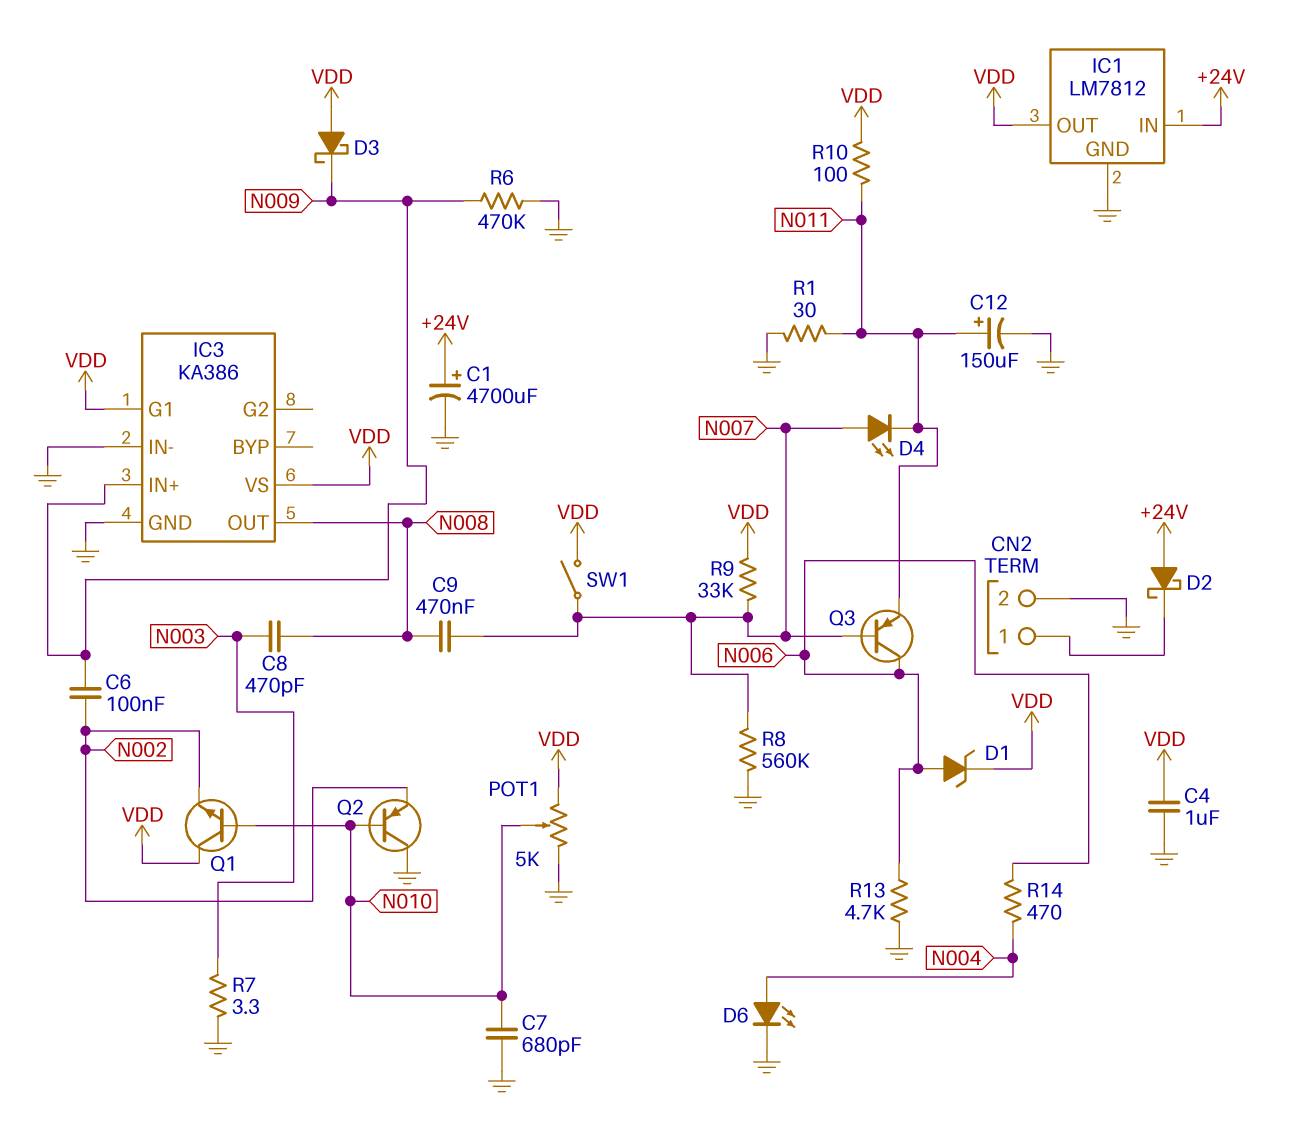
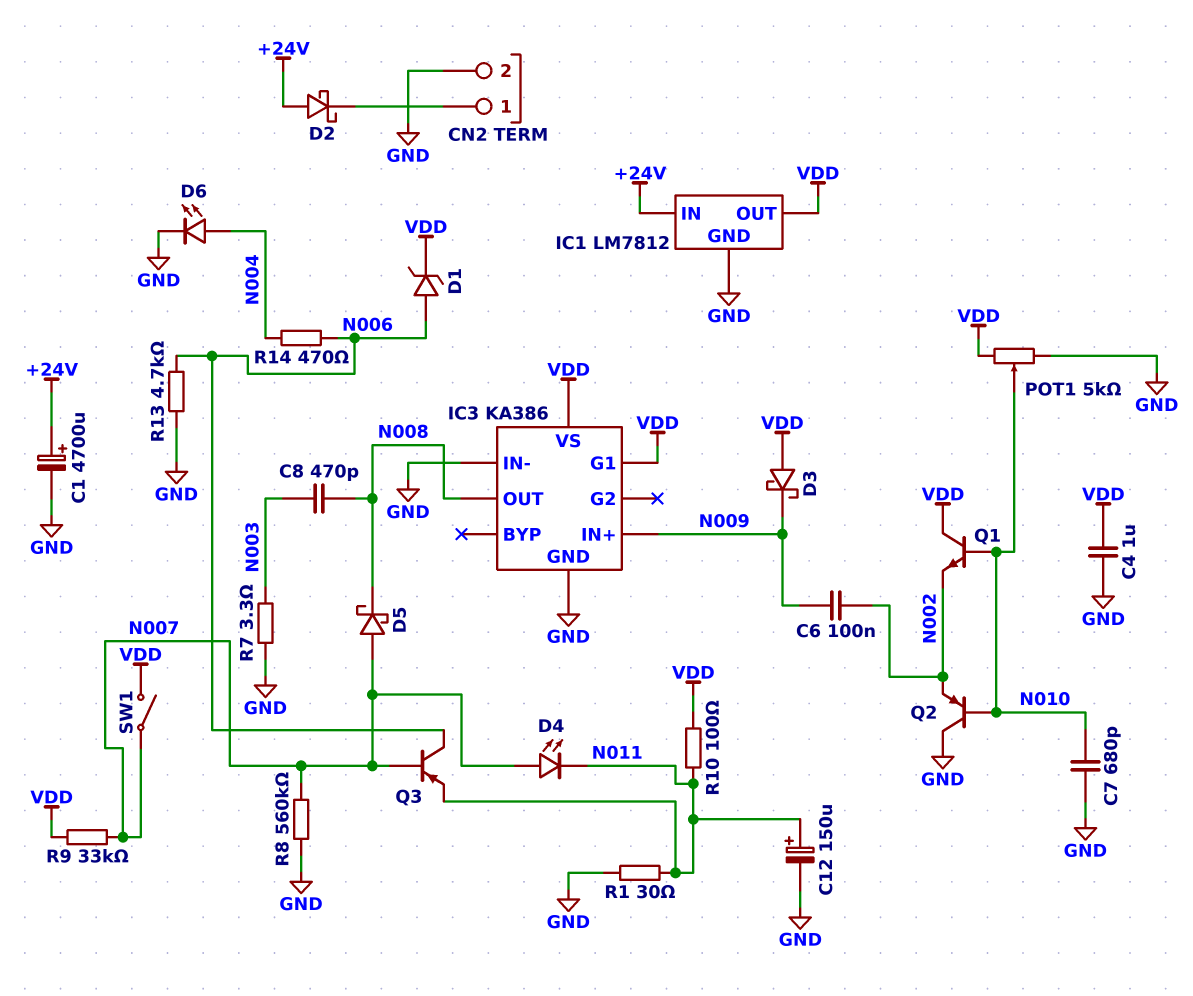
C9: 470nF (N007, N008) -> none
D5: none -> schottky (A N007, K N008)
R6: 470k (GND, N009) -> none

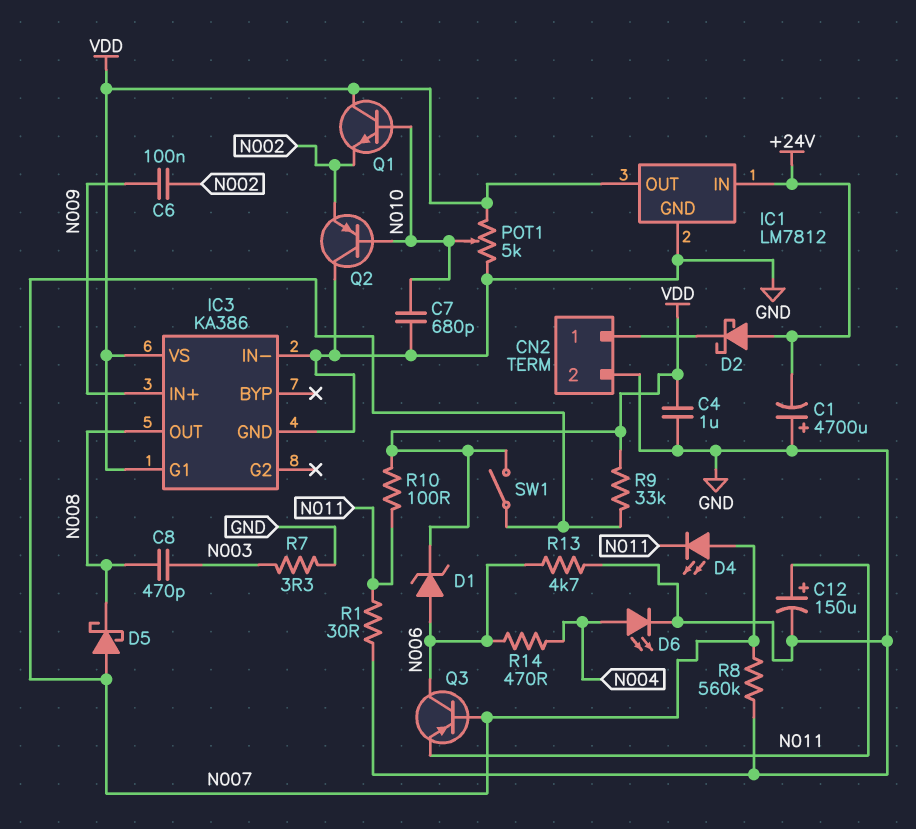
C1: 4700uF (plus +24V, minus GND) -> 4700uF (plus GND, minus +24V)
D3: schottky (A VDD, K N009) -> none

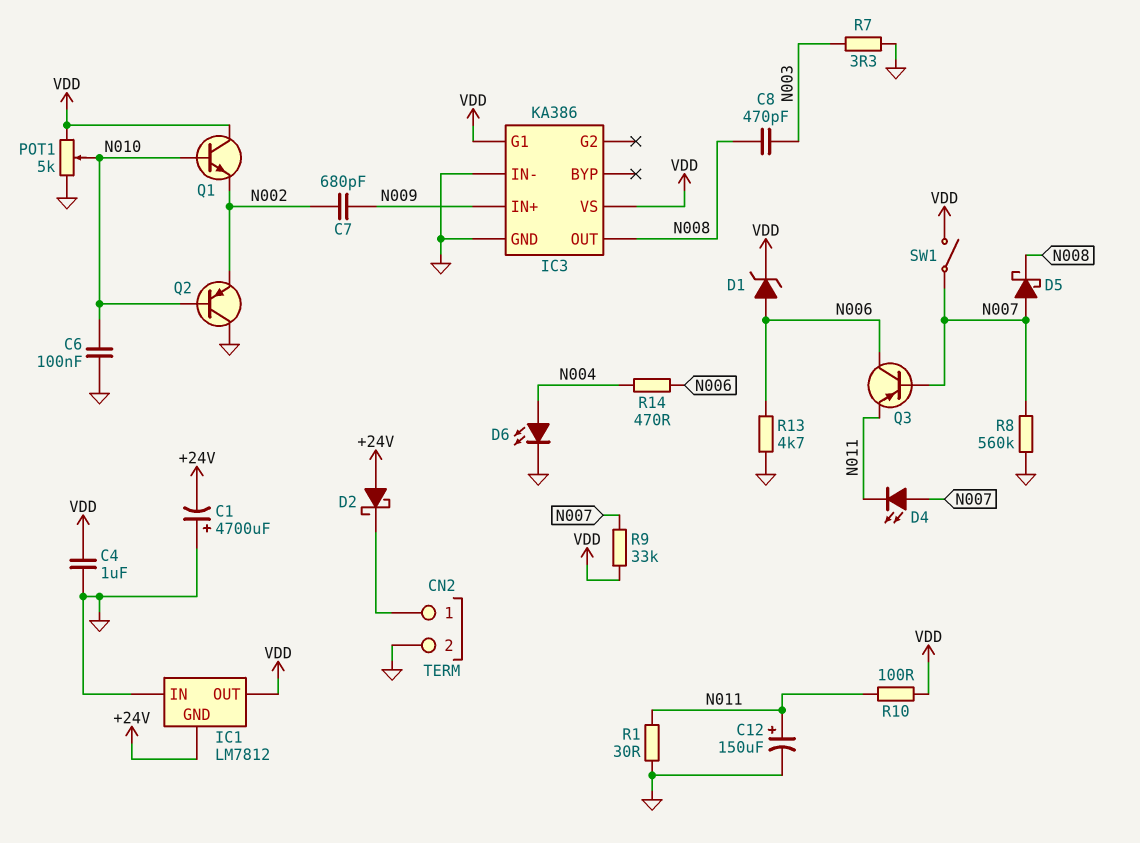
C6: 100nF (N002, N009) -> 100nF (GND, N010)
C7: 680pF (GND, N010) -> 680pF (N002, N009)
IC1 pin GND: GND -> +24V
IC1 pin IN: +24V -> GND

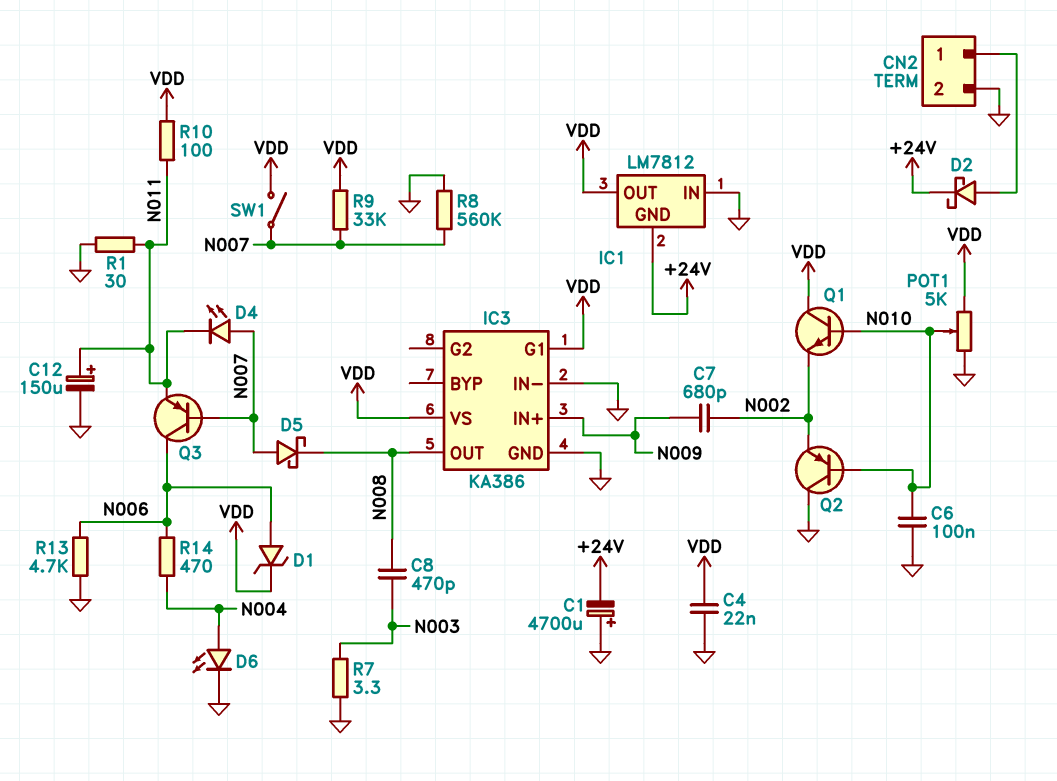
C4: 1uF (GND, VDD) -> 22nF (GND, VDD)
D2: schottky (A +24V, K CN2/1) -> schottky (A CN2/1, K +24V)

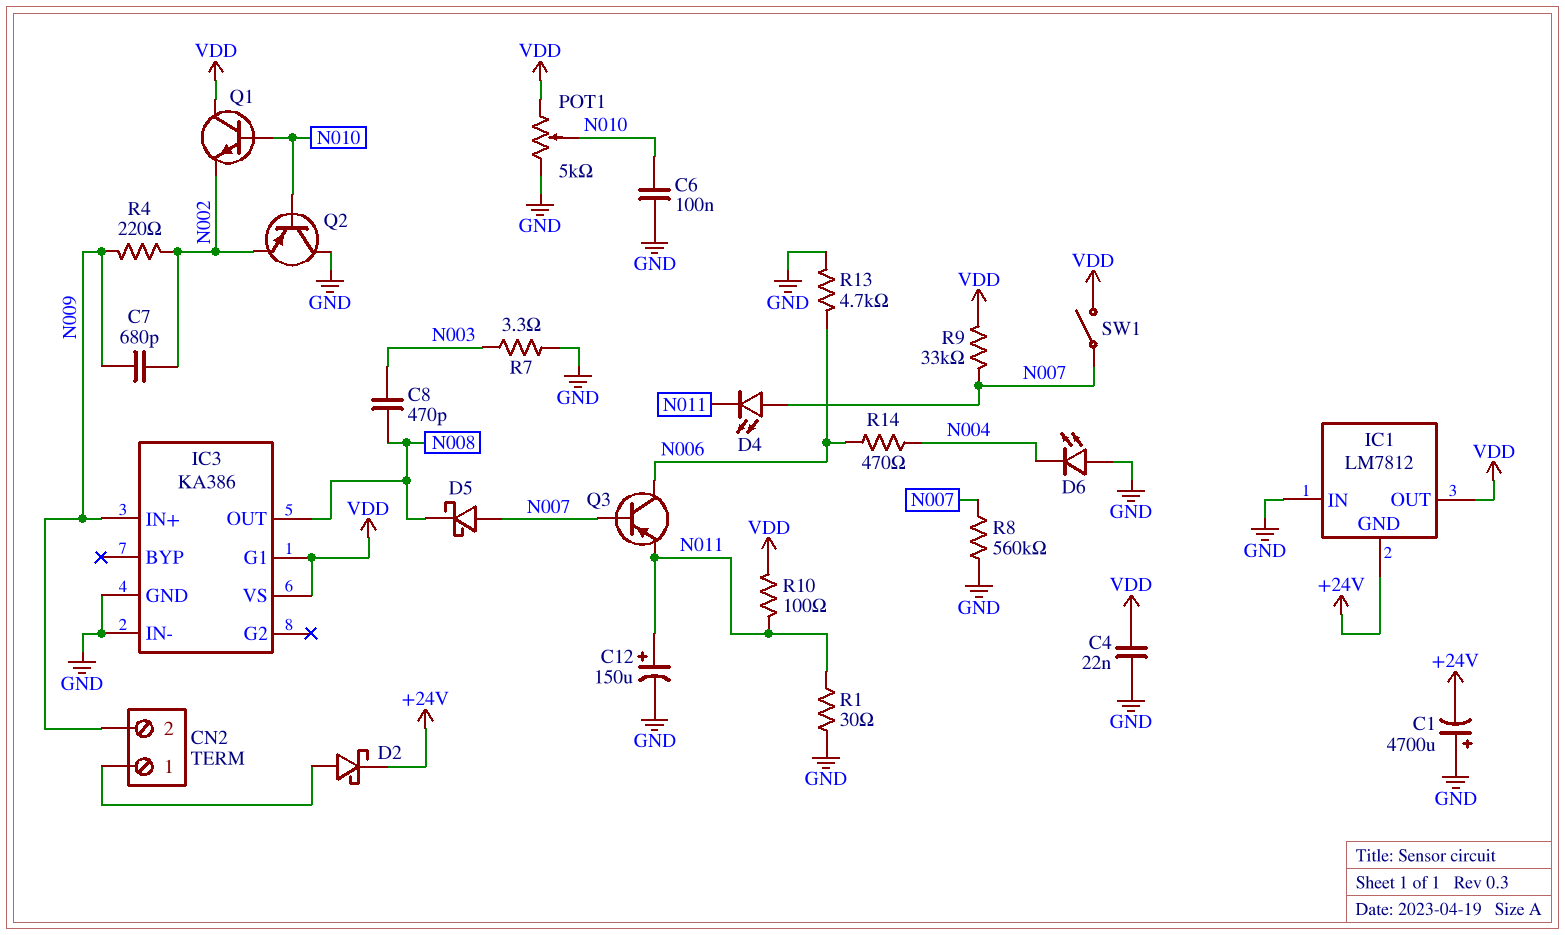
CN2 pin 2: GND -> N009
D1: zener (A N006, K VDD) -> none
D6: LED (A N004, K GND) -> LED (A GND, K N004)
R4: none -> 220 (N002, N009)

